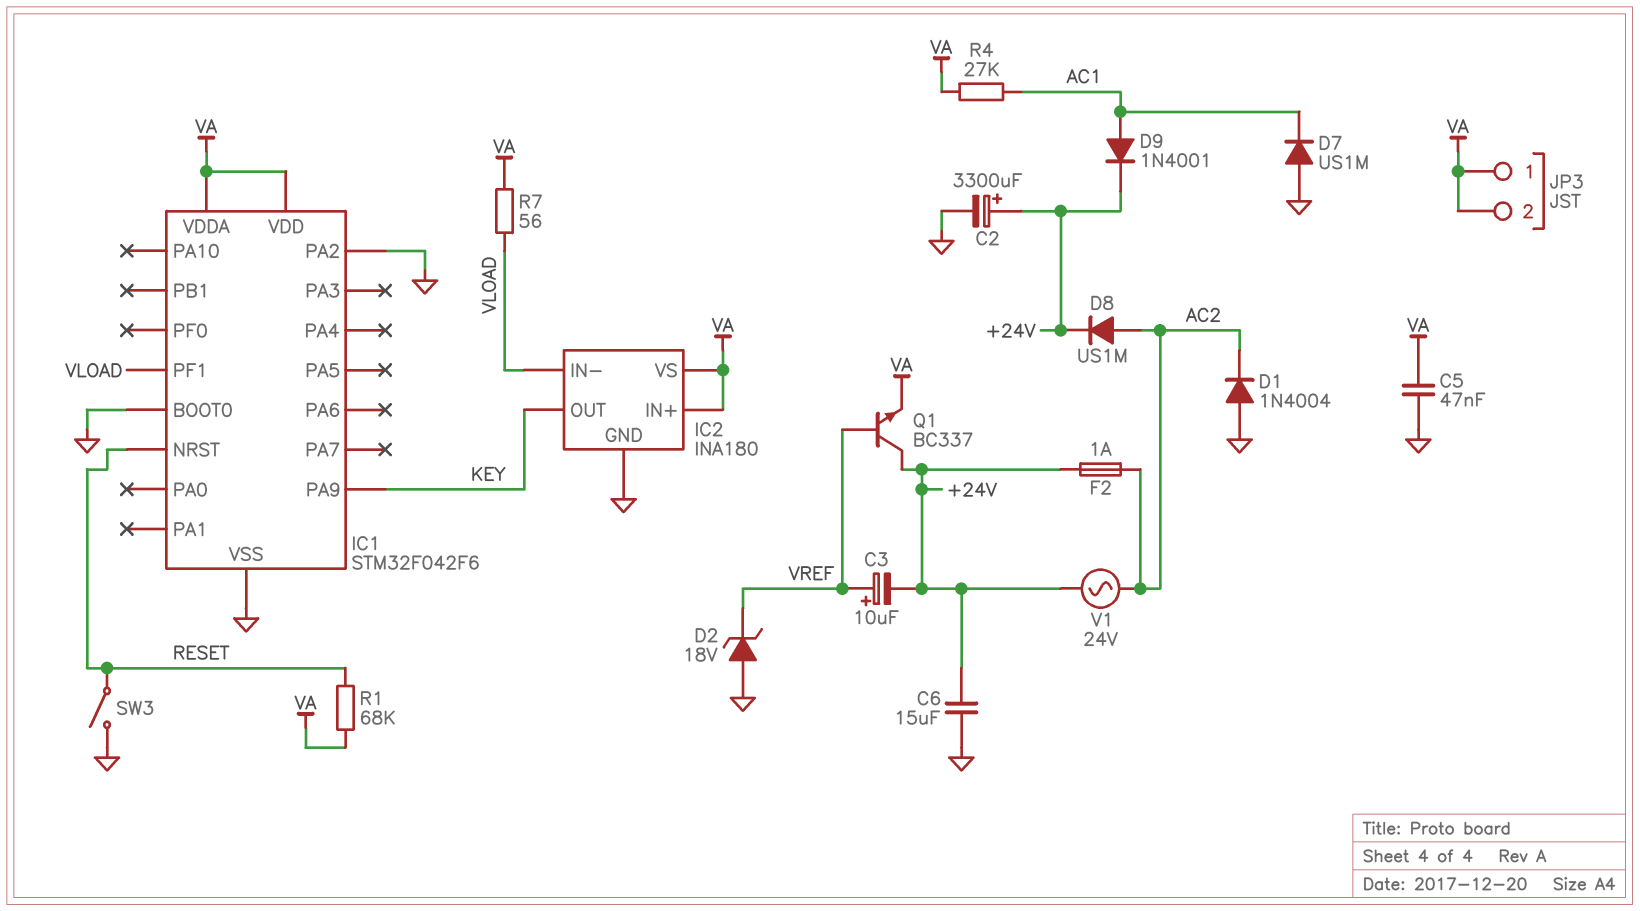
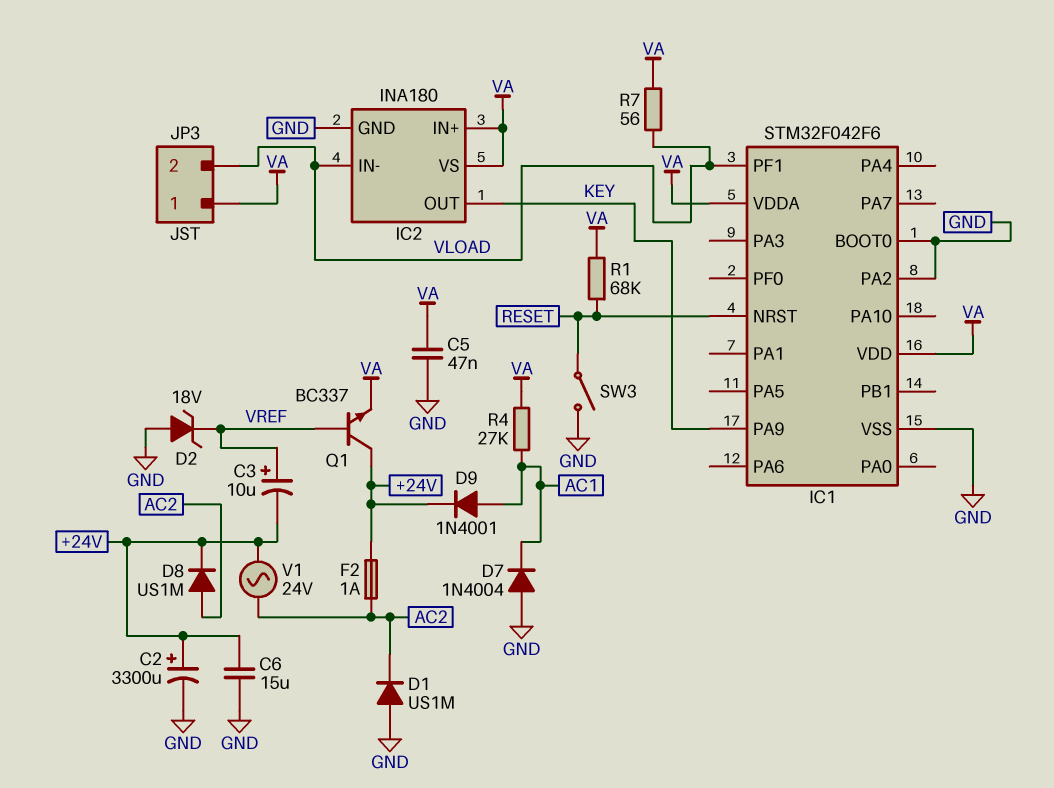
D1: diode 1N4004 (A GND, K AC2) -> diode US1M (A GND, K AC2)
D7: diode US1M (A GND, K AC1) -> diode 1N4004 (A GND, K AC1)
JP3 pin 2: VA -> VLOAD

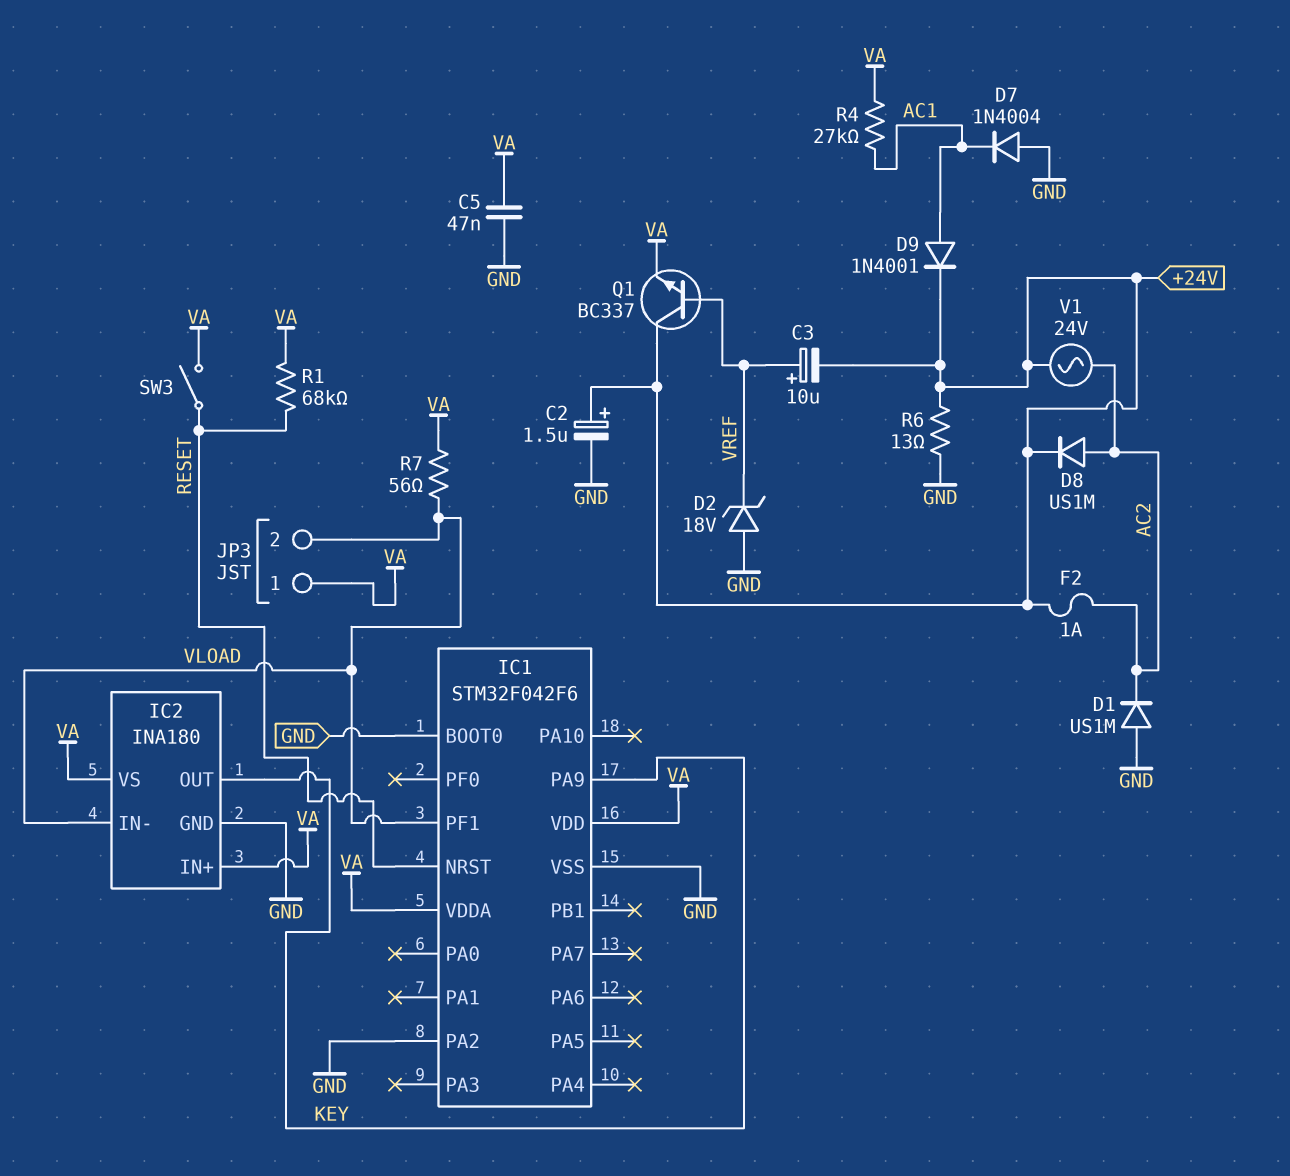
C2: 3300uF (plus +24V, minus GND) -> 1.5uF (plus +24V, minus GND)
C6: 15uF (+24V, GND) -> none
R6: none -> 13 (+24V, GND)
SW3: switch (GND, RESET) -> switch (RESET, VA)

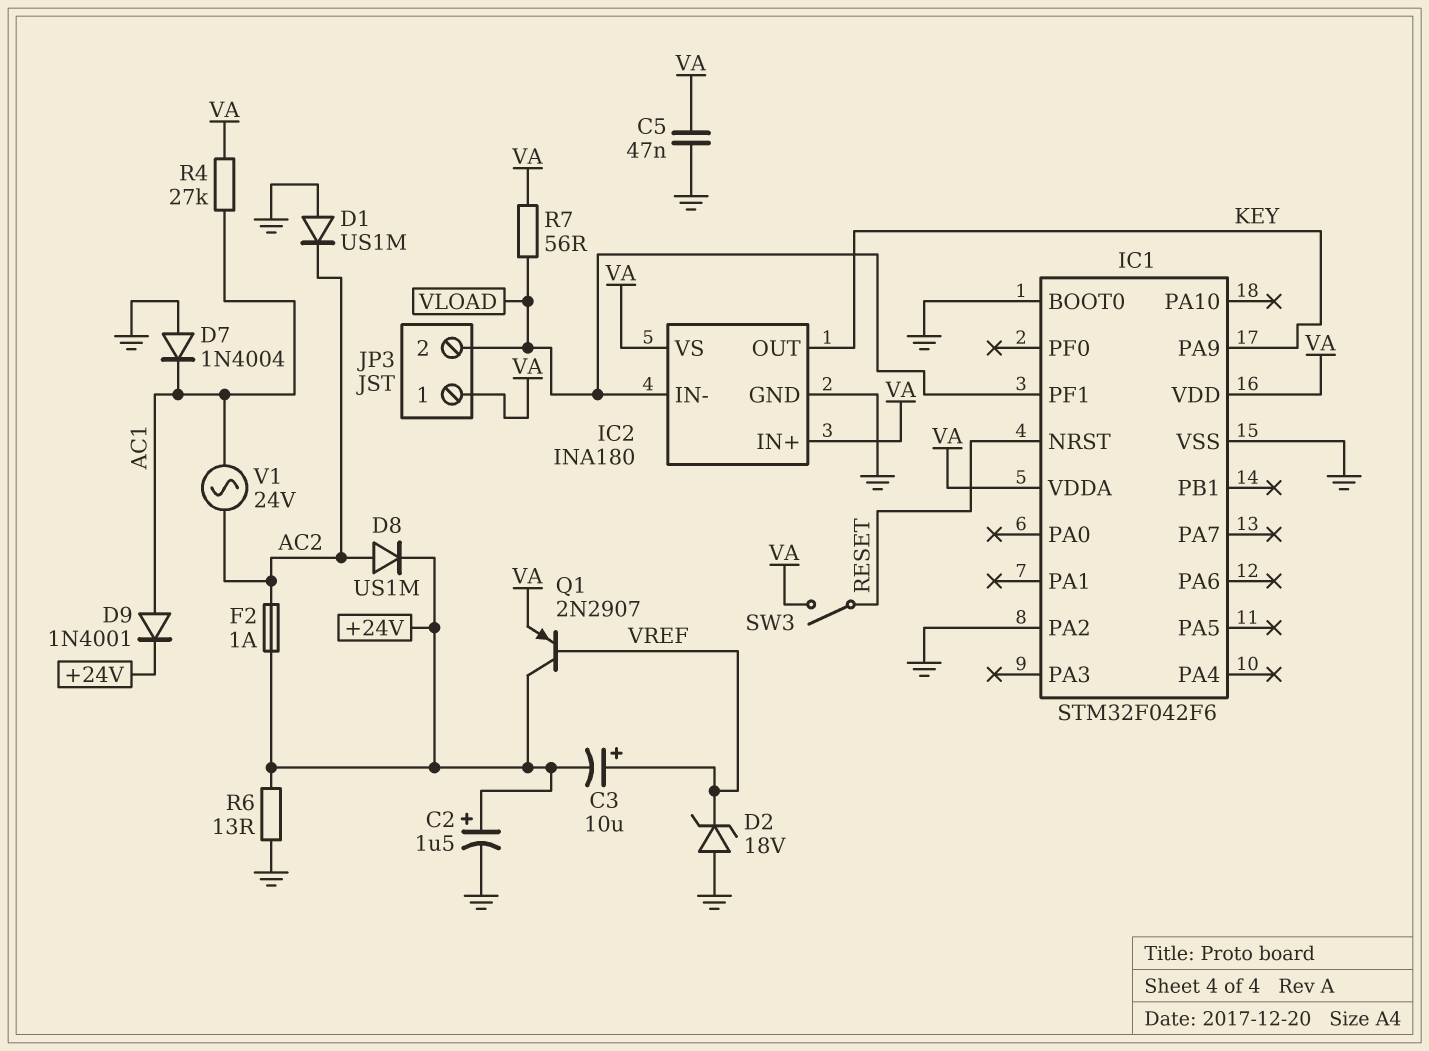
Q1: NPN BC337 (B VREF, C +24V, E VA) -> PNP 2N2907 (B VREF, C +24V, E VA)
R1: 68k (RESET, VA) -> none
V1: AC 24V (+24V, AC2) -> AC 24V (AC1, AC2)

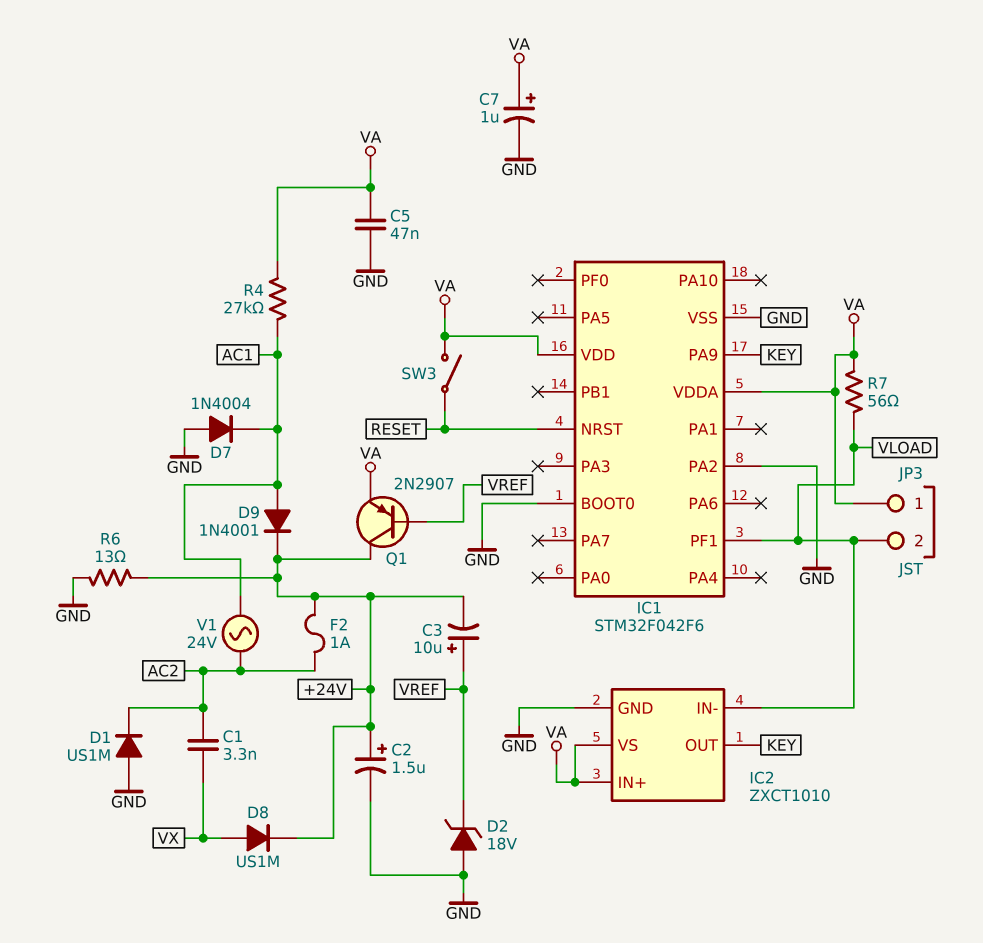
C1: none -> 3.3nF (AC2, VX)
C7: none -> 1uF (plus VA, minus GND)
D8: diode US1M (A AC2, K +24V) -> diode US1M (A VX, K +24V)
IC2: INA180 -> ZXCT1010

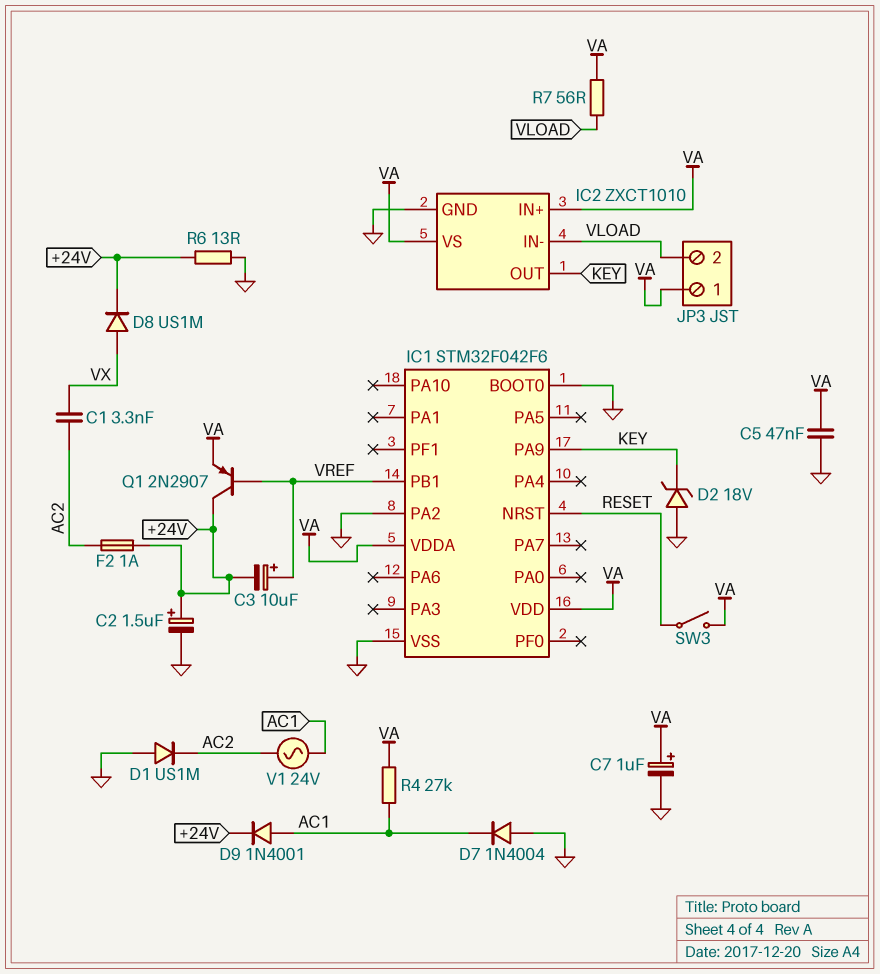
D2: zener 18V (A GND, K VREF) -> zener 18V (A GND, K KEY)
IC1 pin PB1: none -> VREF
IC1 pin PF1: VLOAD -> none

